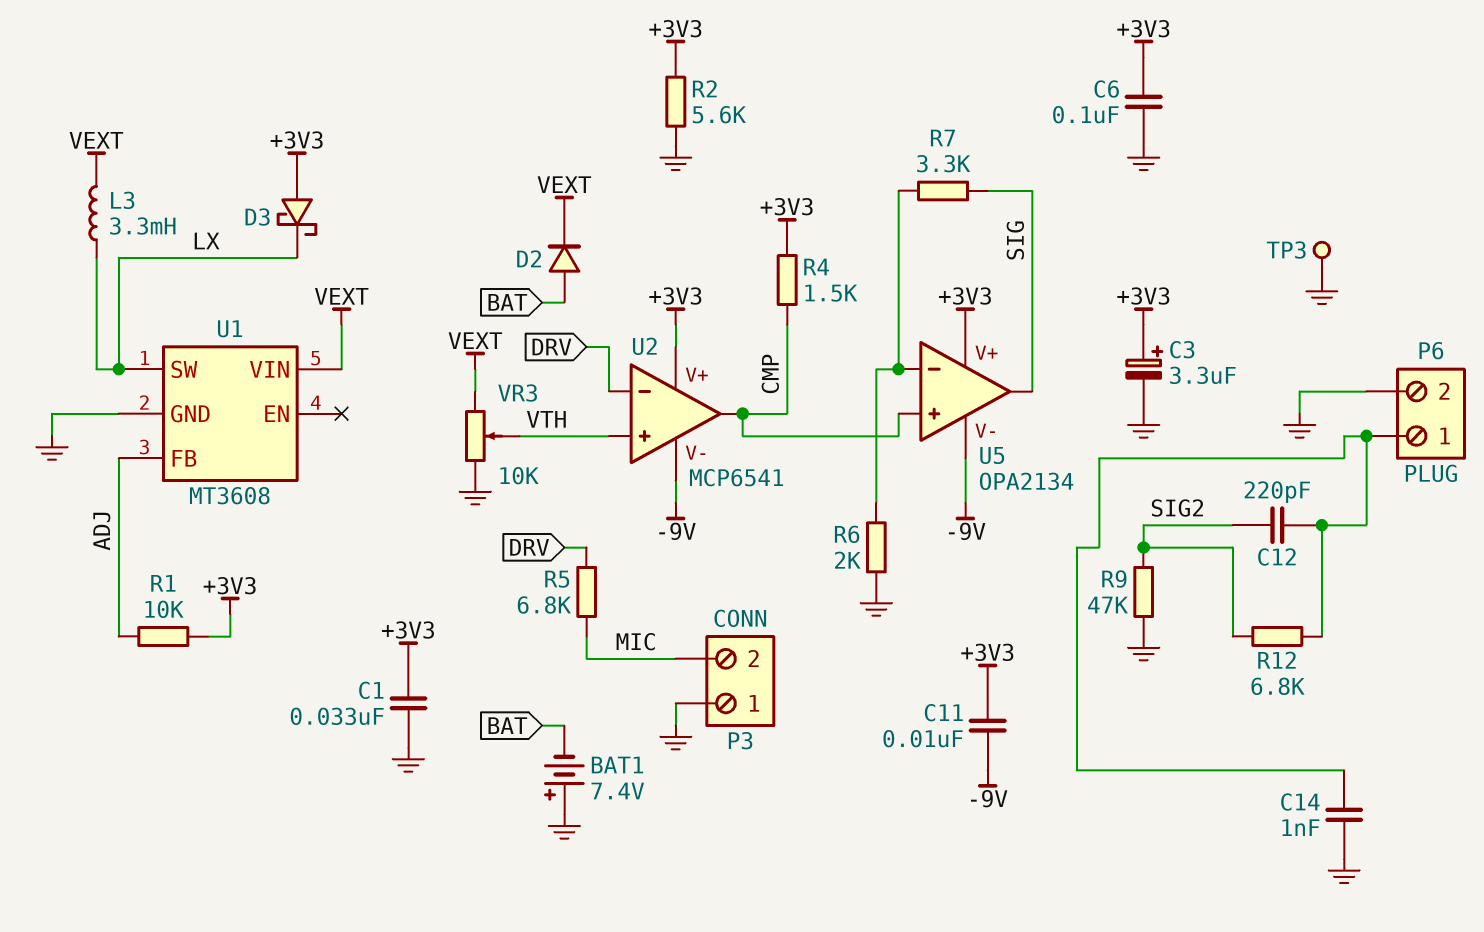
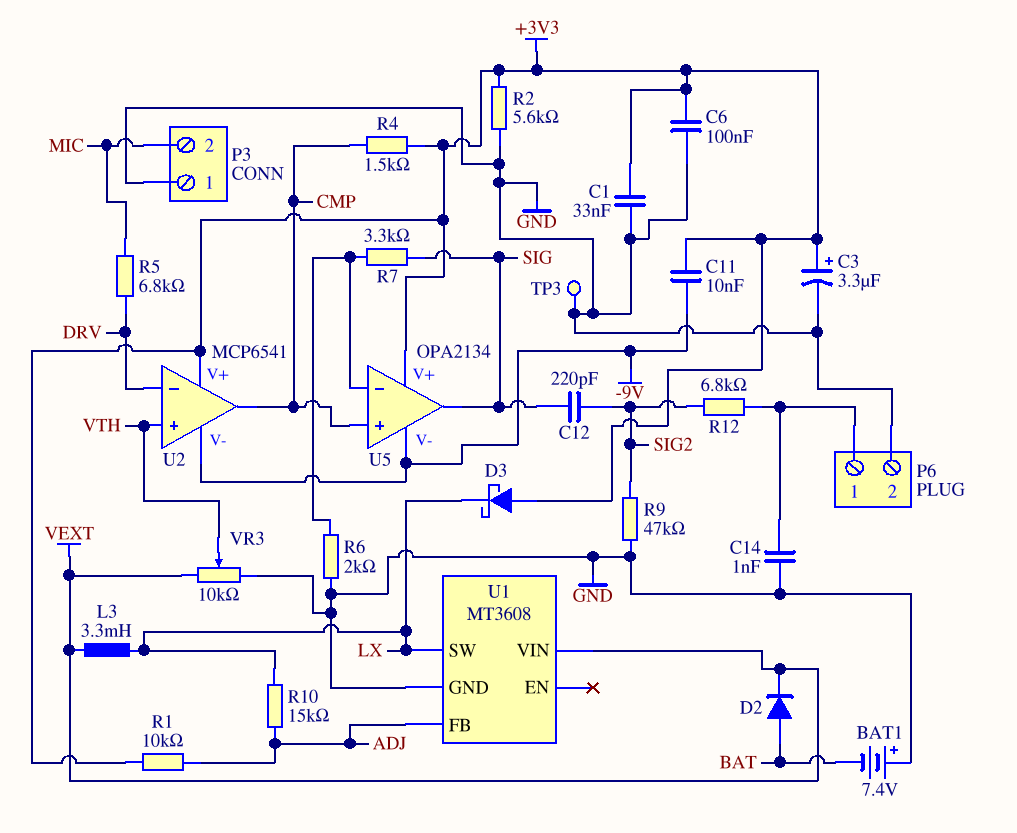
C12: 220pF (P6/1, SIG2) -> 220pF (SIG, SIG2)
R10: none -> 15k (ADJ, LX)

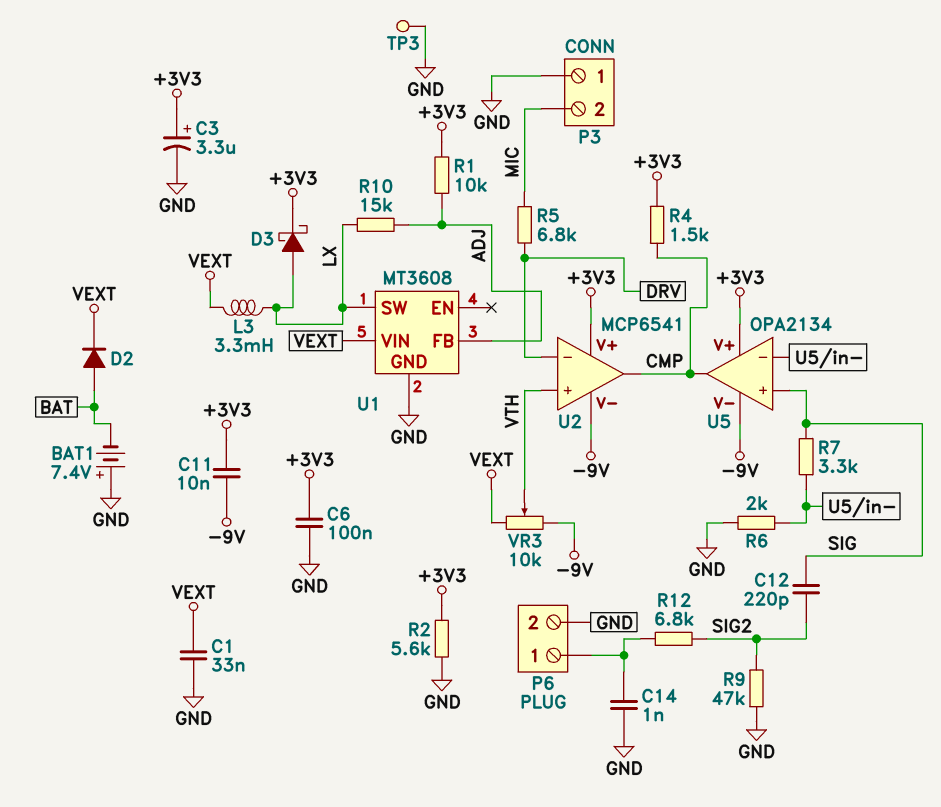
C1: 33nF (+3V3, GND) -> 33nF (GND, VEXT)
D3: schottky (A +3V3, K LX) -> schottky (A LX, K +3V3)
U5 pin in+: CMP -> SIG
U5 pin out: SIG -> CMP
VR3: 10k (GND, VEXT, wiper VTH) -> 10k (-9V, VEXT, wiper VTH)

